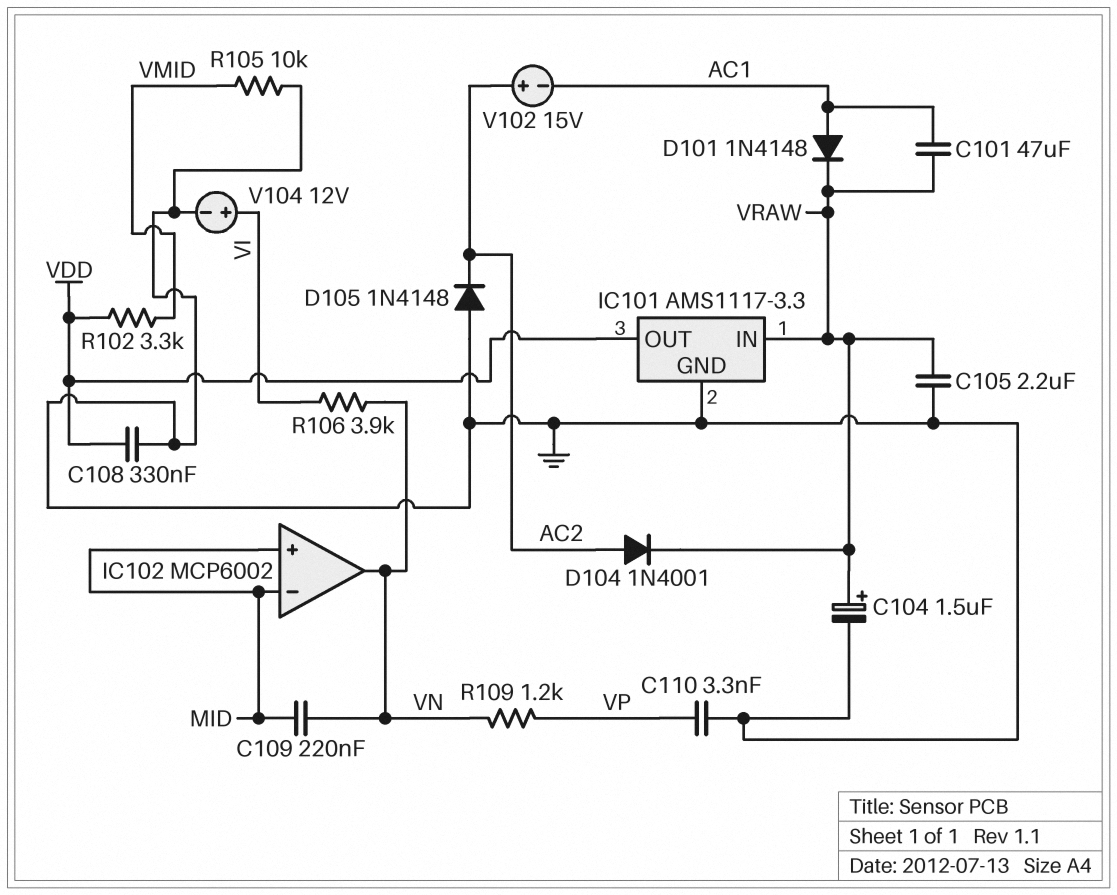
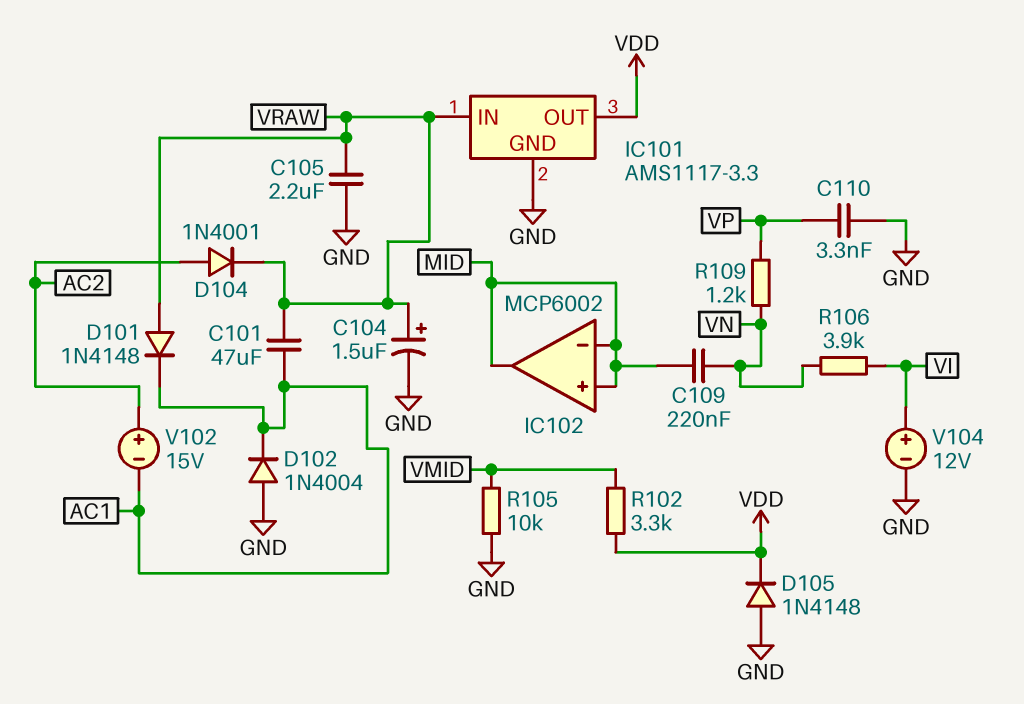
C108: 330nF (GND, VDD) -> none
D101: diode 1N4148 (A AC1, K VRAW) -> diode 1N4148 (A VRAW, K AC1)
D102: none -> diode 1N4004 (A GND, K AC1)
D105: diode 1N4148 (A GND, K AC2) -> diode 1N4148 (A GND, K VDD)
IC102 pin out: VN -> MID

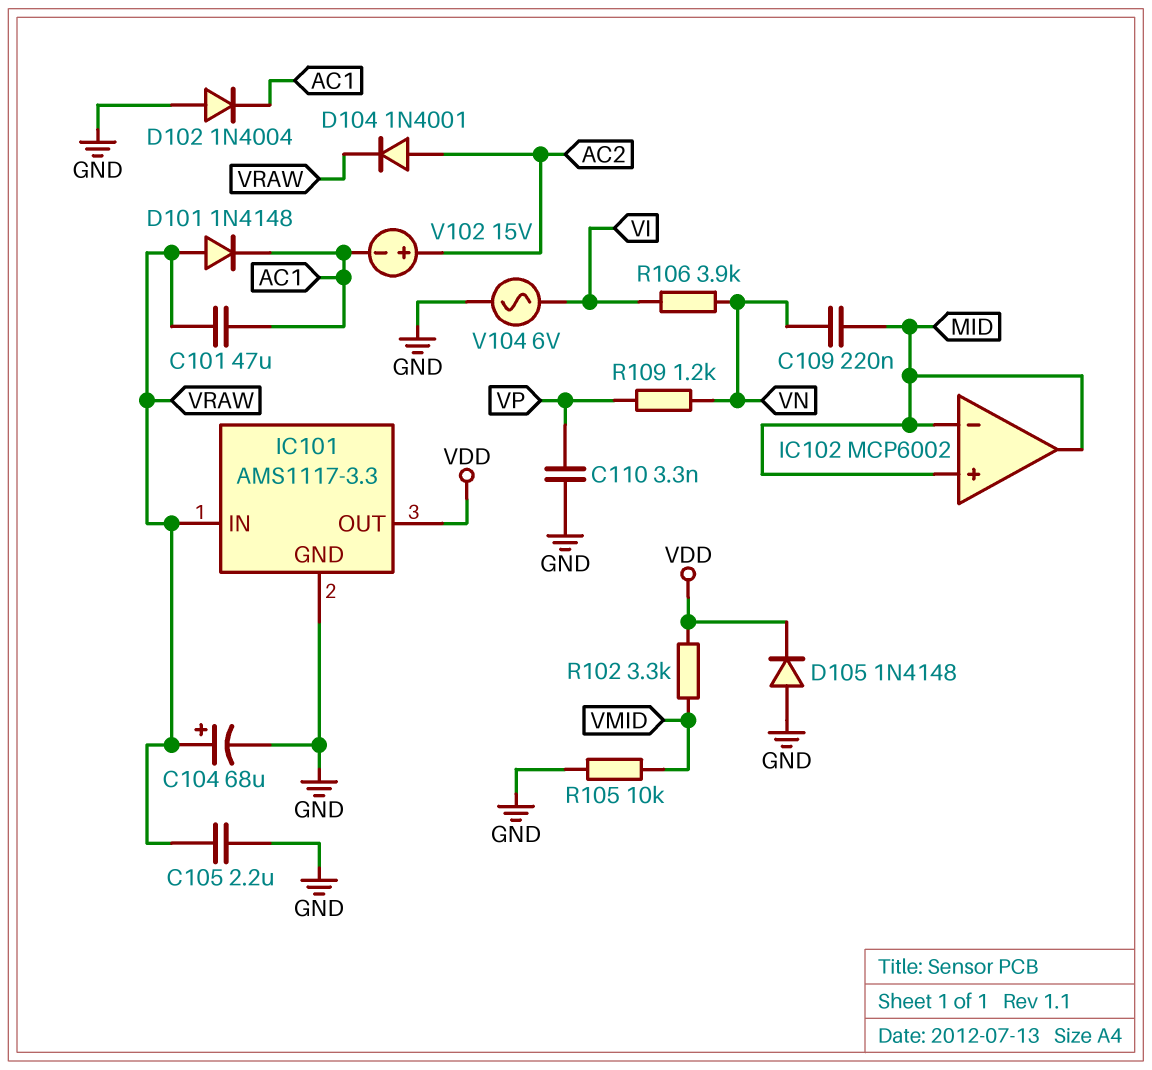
C104: 1.5uF (plus VRAW, minus GND) -> 68uF (plus VRAW, minus GND)
V104: 12V (plus VI, minus GND) -> AC 6V (GND, VI)

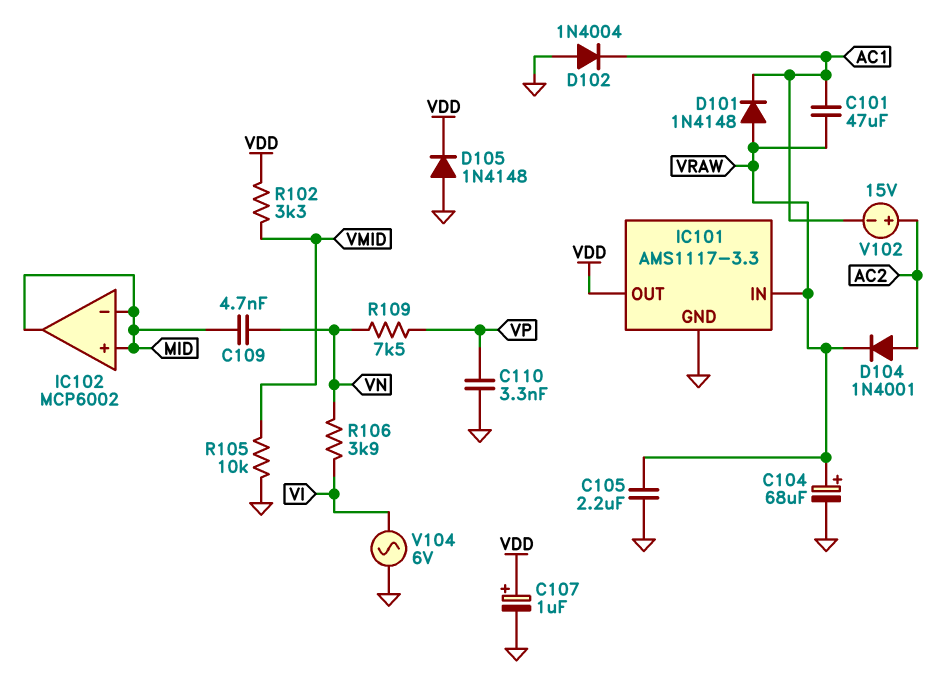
C107: none -> 1uF (plus VDD, minus GND)
C109: 220nF (MID, VN) -> 4.7nF (MID, VN)
R109: 1.2k (VN, VP) -> 7.5k (VN, VP)

